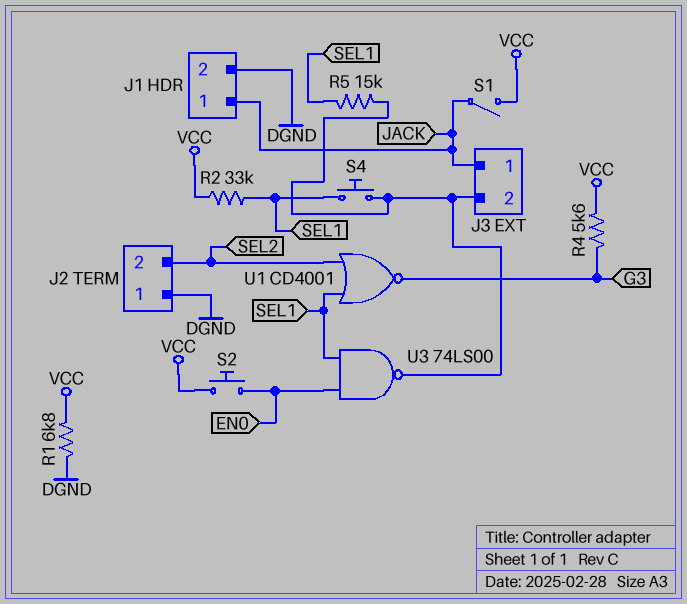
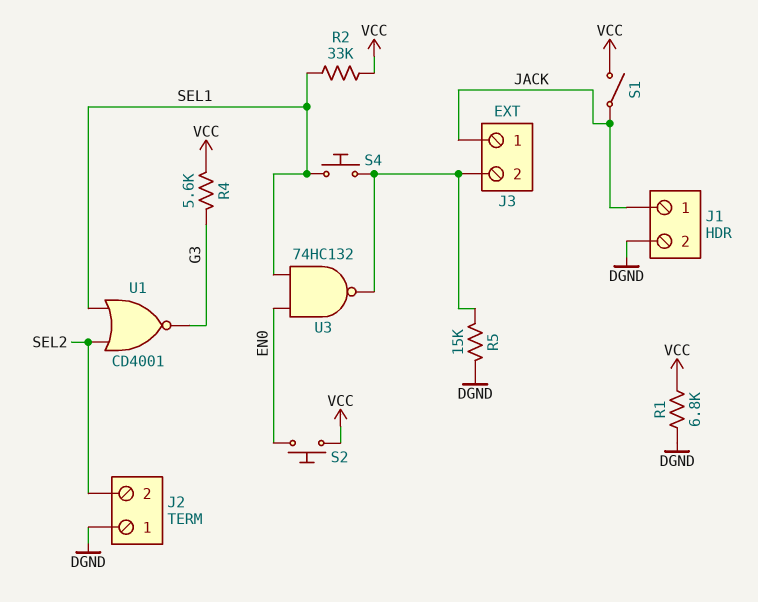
R5: 15k (J3/2, SEL1) -> 15k (DGND, J3/2)
U3: NAND 74LS00 (in EN0, in SEL1, out J3/2) -> NAND 74HC132 (in EN0, in SEL1, out J3/2)

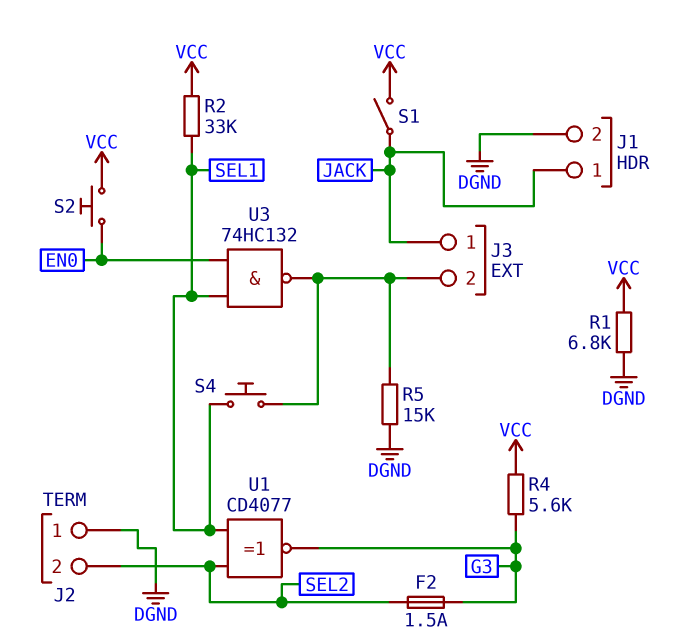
F2: none -> 1.5A (G3, SEL2)
U1: NOR CD4001 (in SEL1, in SEL2, out G3) -> XNOR CD4077 (in SEL1, in SEL2, out G3)

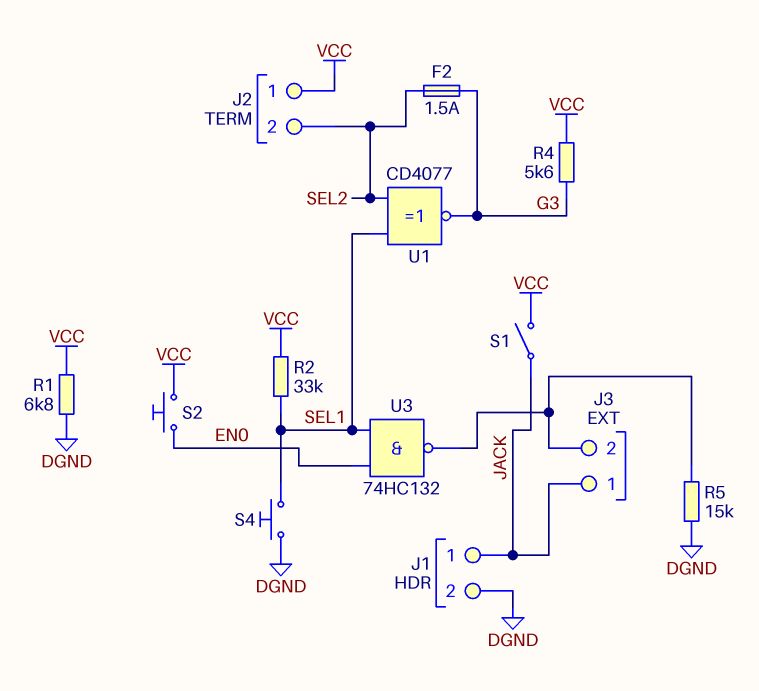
J2 pin 1: DGND -> VCC
S4: button (J3/2, SEL1) -> button (DGND, SEL1)

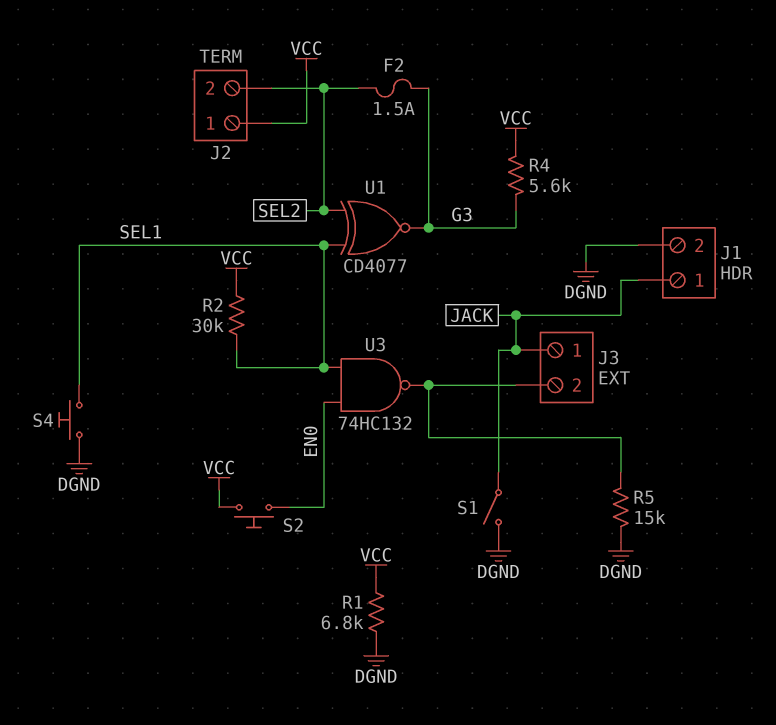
R2: 33k (SEL1, VCC) -> 30k (SEL1, VCC)
S1: switch (JACK, VCC) -> switch (DGND, JACK)

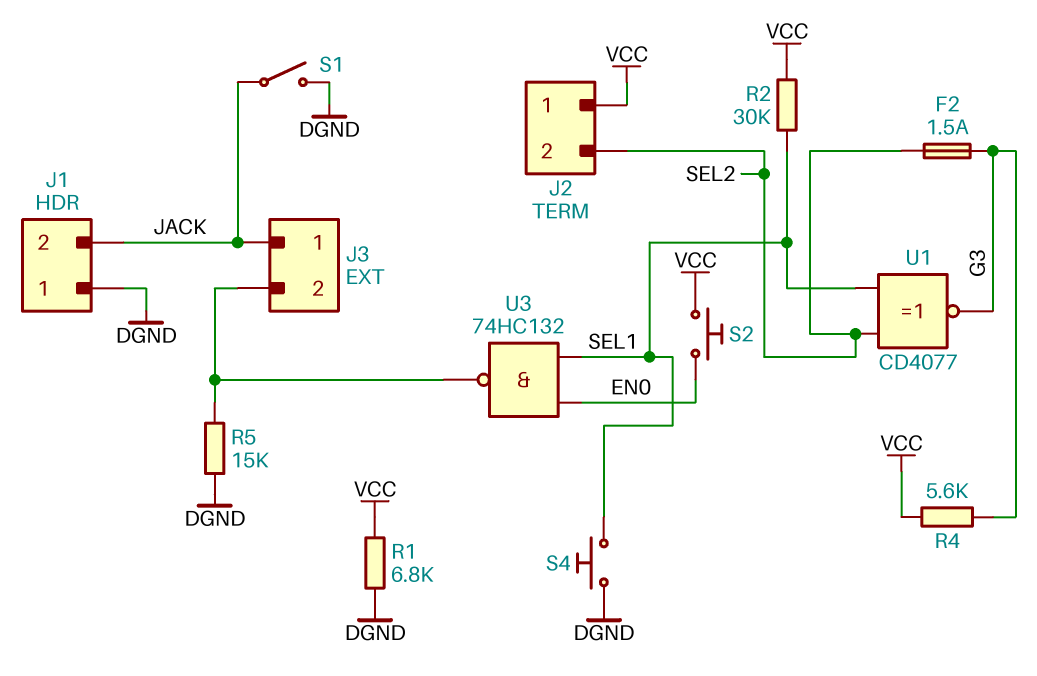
J1 pin 1: JACK -> DGND
J1 pin 2: DGND -> JACK

